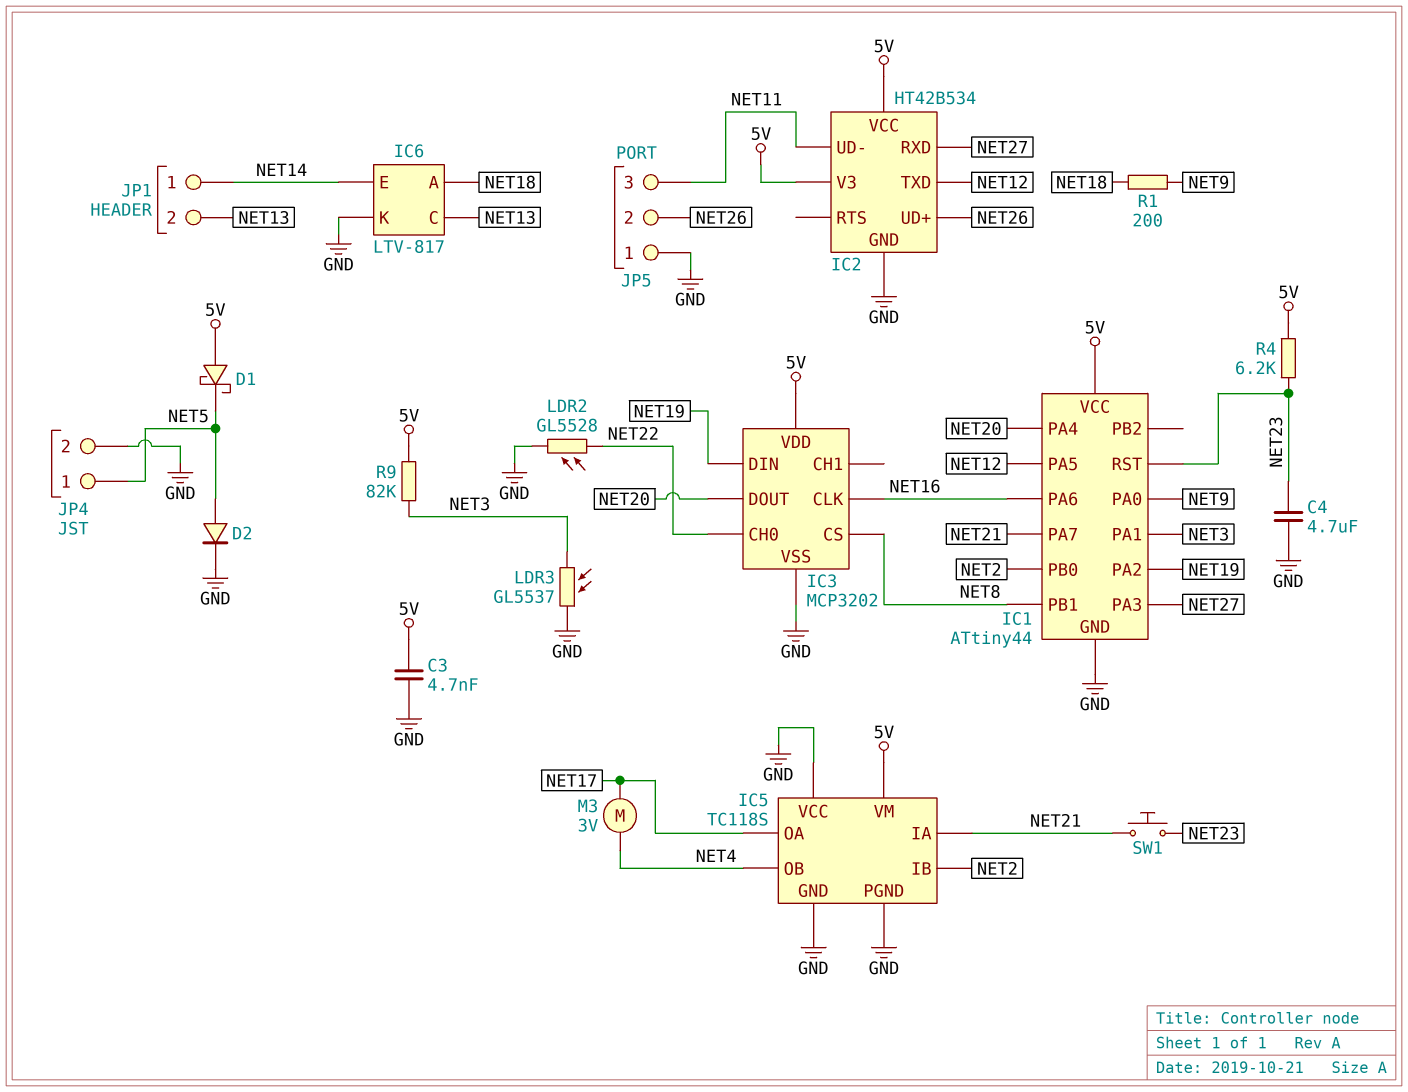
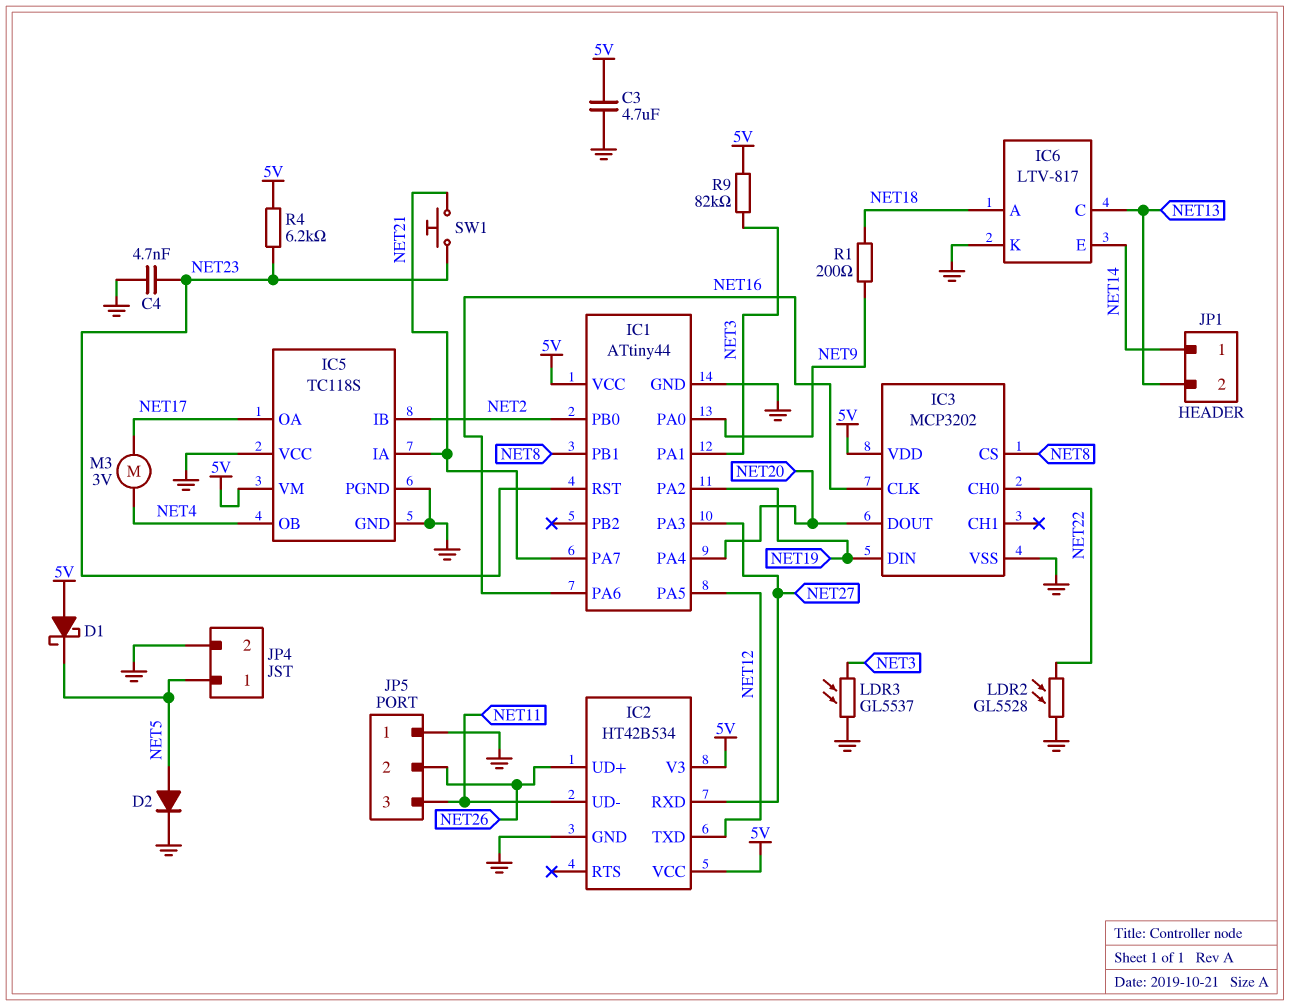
C3: 4.7nF (5V, GND) -> 4.7uF (5V, GND)
C4: 4.7uF (GND, NET23) -> 4.7nF (GND, NET23)

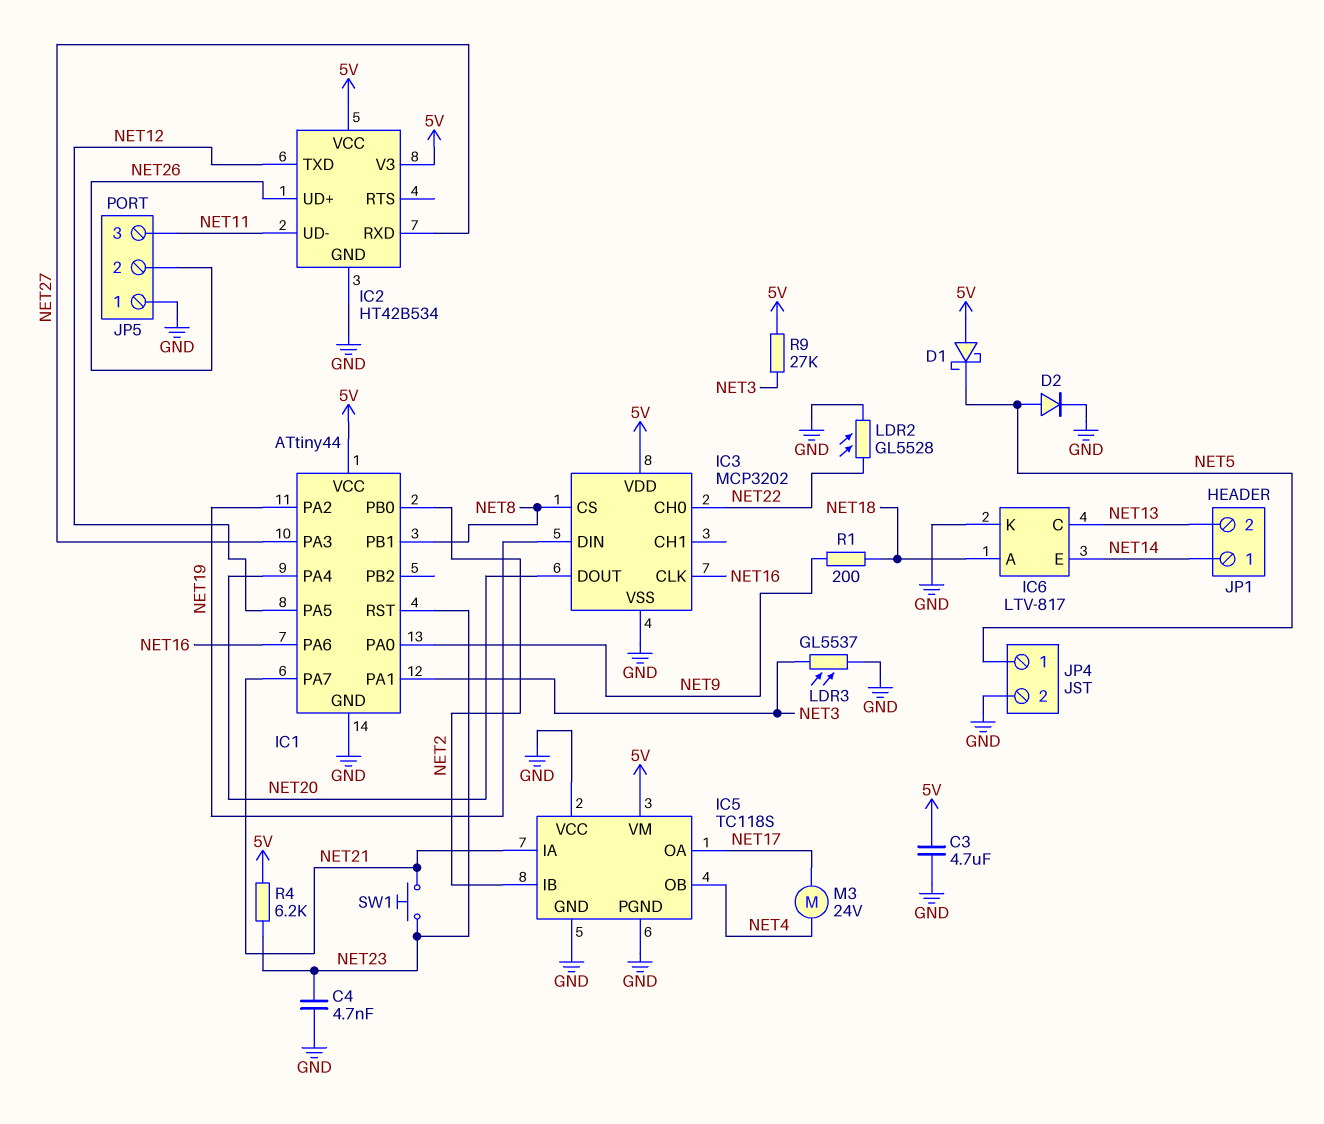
M3: motor 3V (NET4, NET17) -> motor 24V (NET4, NET17)
R9: 82k (5V, NET3) -> 27k (5V, NET3)

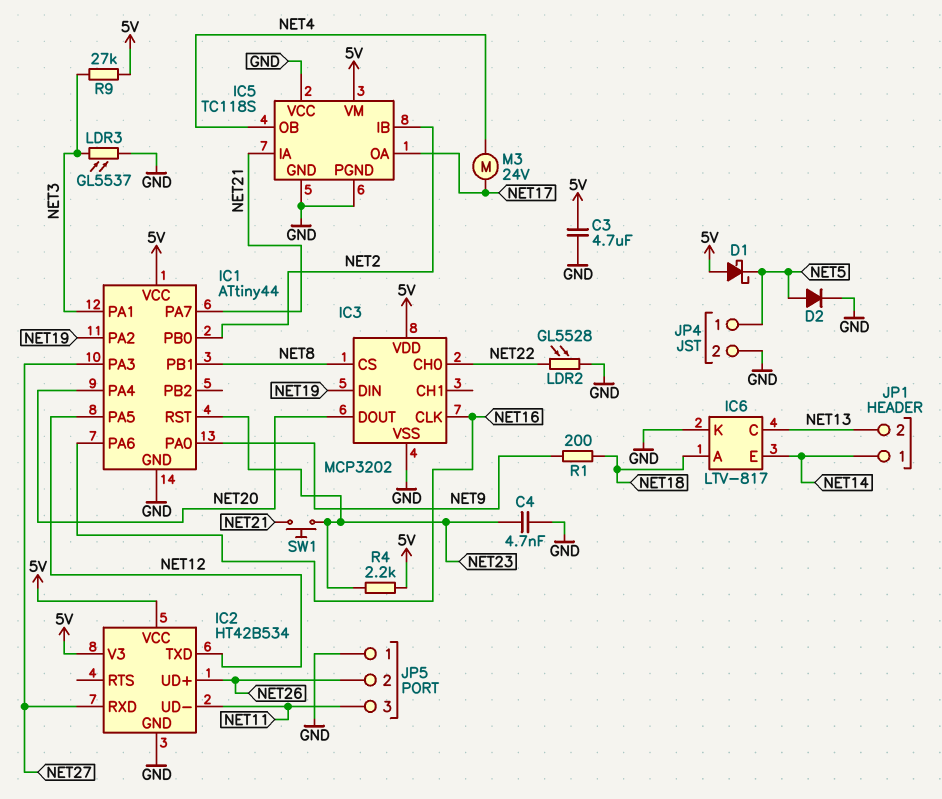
R4: 6.2k (5V, NET23) -> 2.2k (5V, NET23)

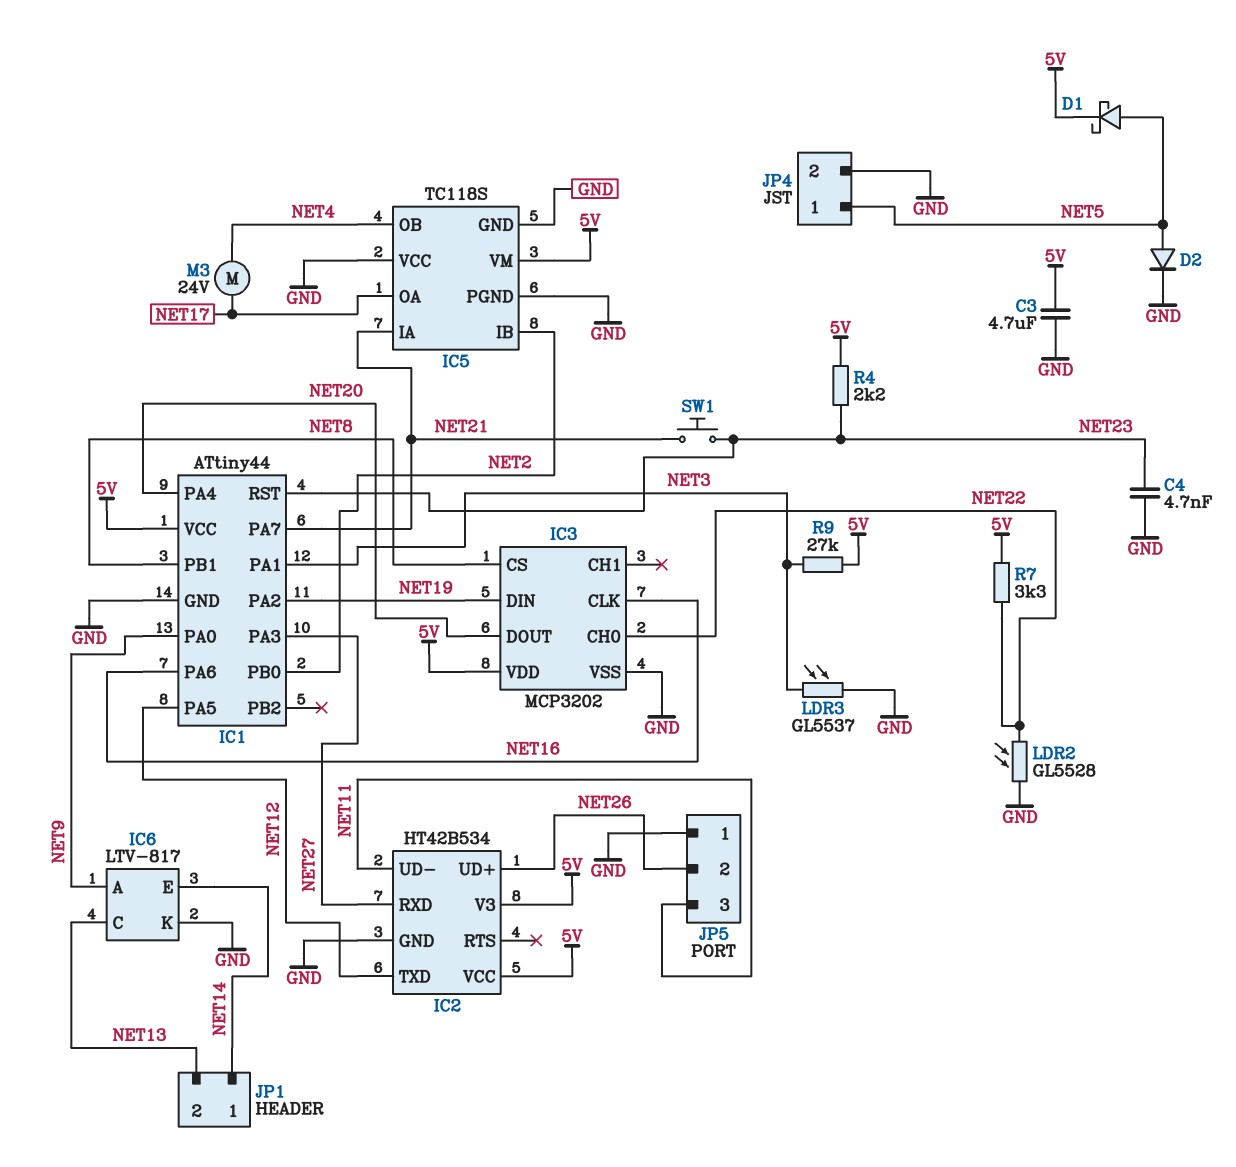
D1: schottky (A 5V, K NET5) -> schottky (A NET5, K 5V)
IC6 pin A: NET18 -> NET9
R1: 200 (NET9, NET18) -> none
R7: none -> 3.3k (5V, NET22)

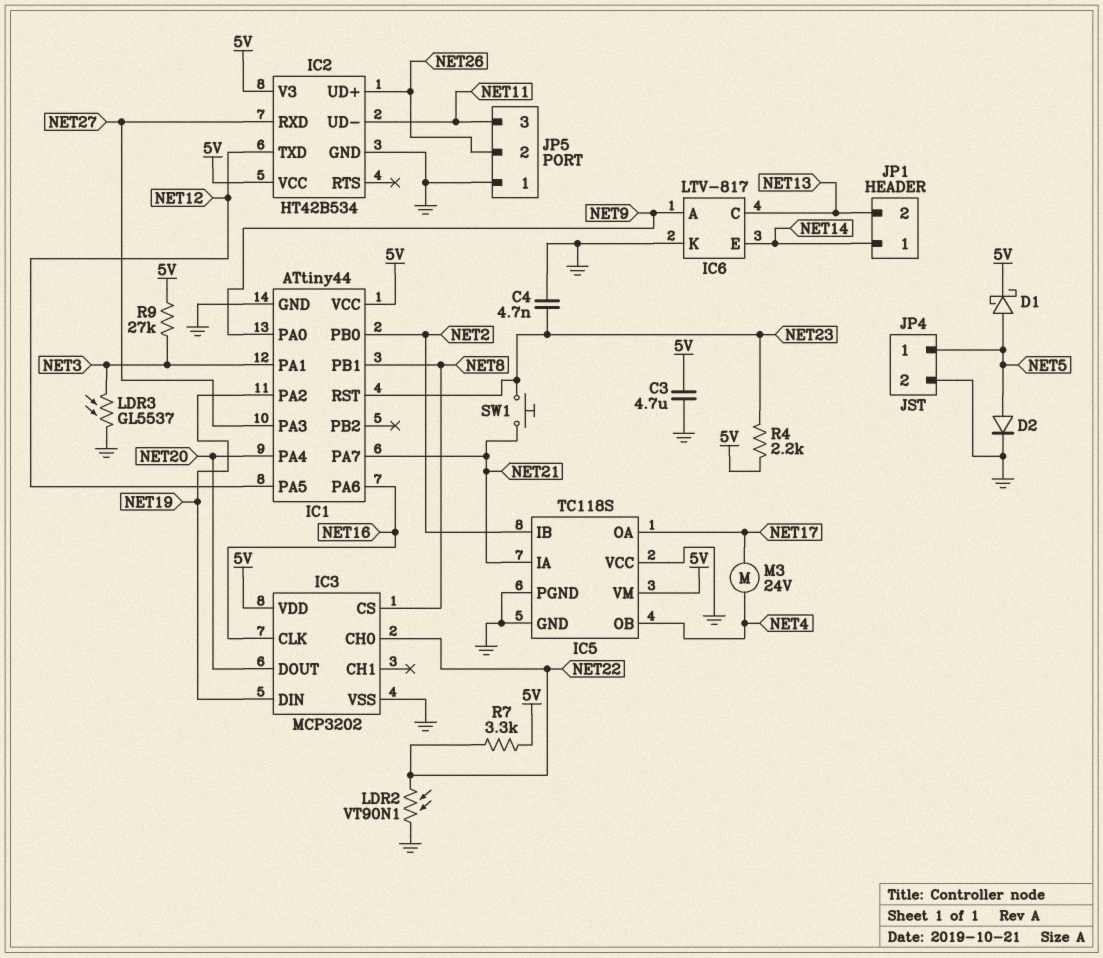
LDR2: GL5528 (GND, NET22) -> VT90N1 (GND, NET22)

